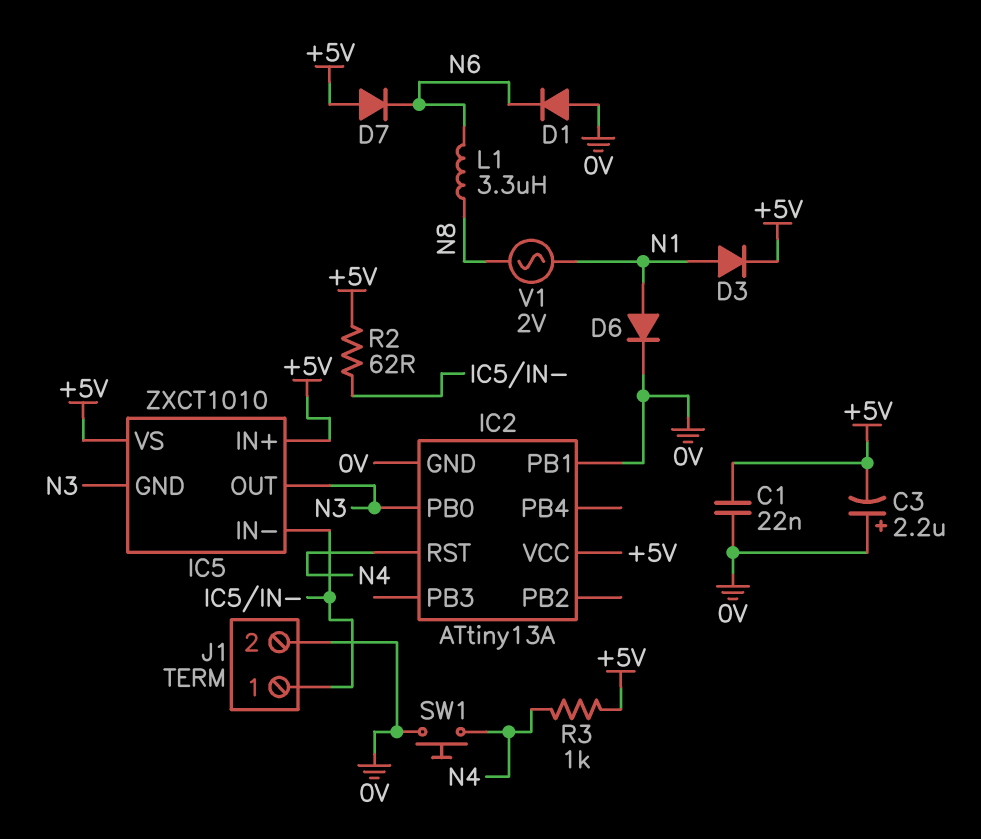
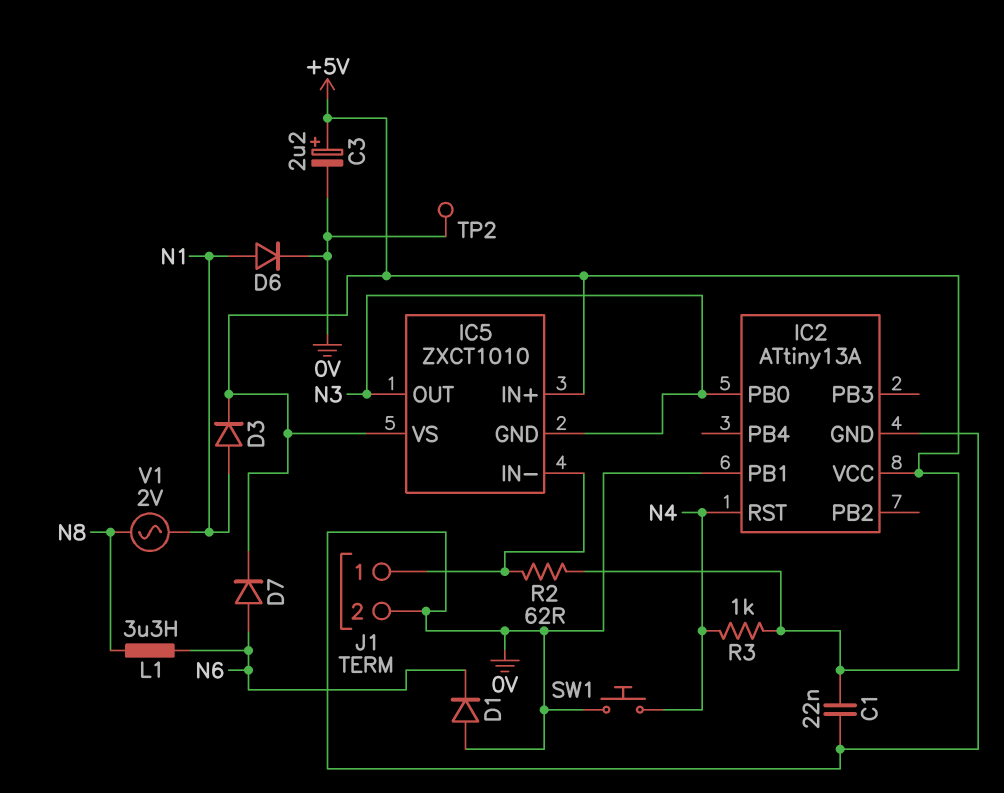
C3: 2.2uF (plus 0V, minus +5V) -> 2.2uF (plus +5V, minus 0V)
D7: diode (A +5V, K N6) -> diode (A N6, K +5V)
TP2: none -> test point (0V)

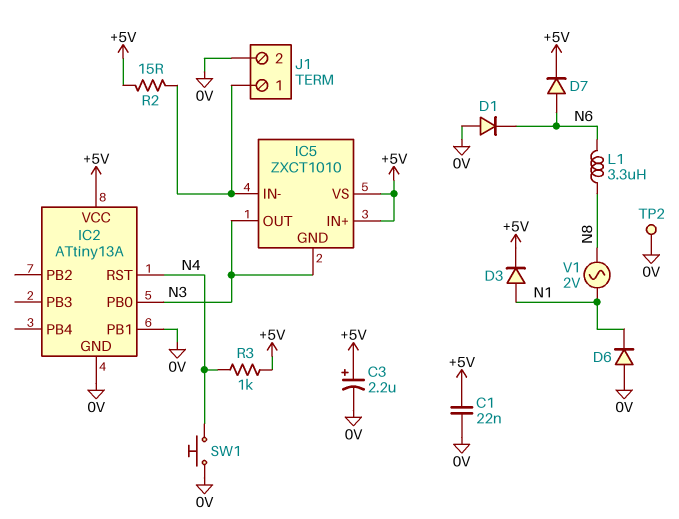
D6: diode (A N1, K 0V) -> diode (A 0V, K N1)
R2: 62 (+5V, IC5/IN-) -> 15 (+5V, IC5/IN-)

